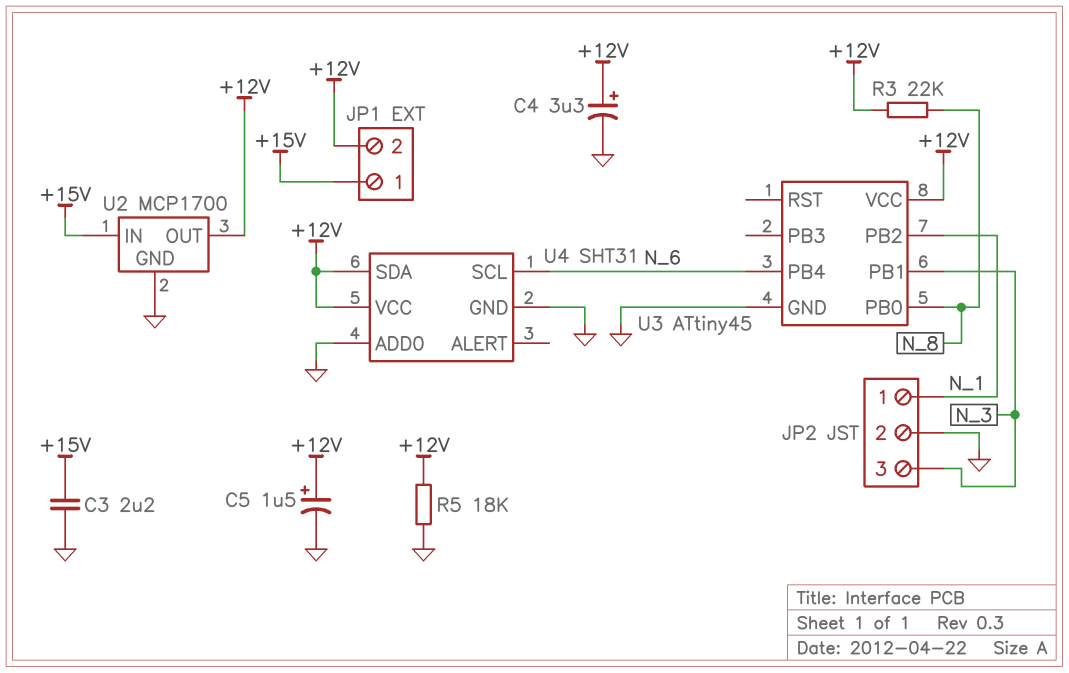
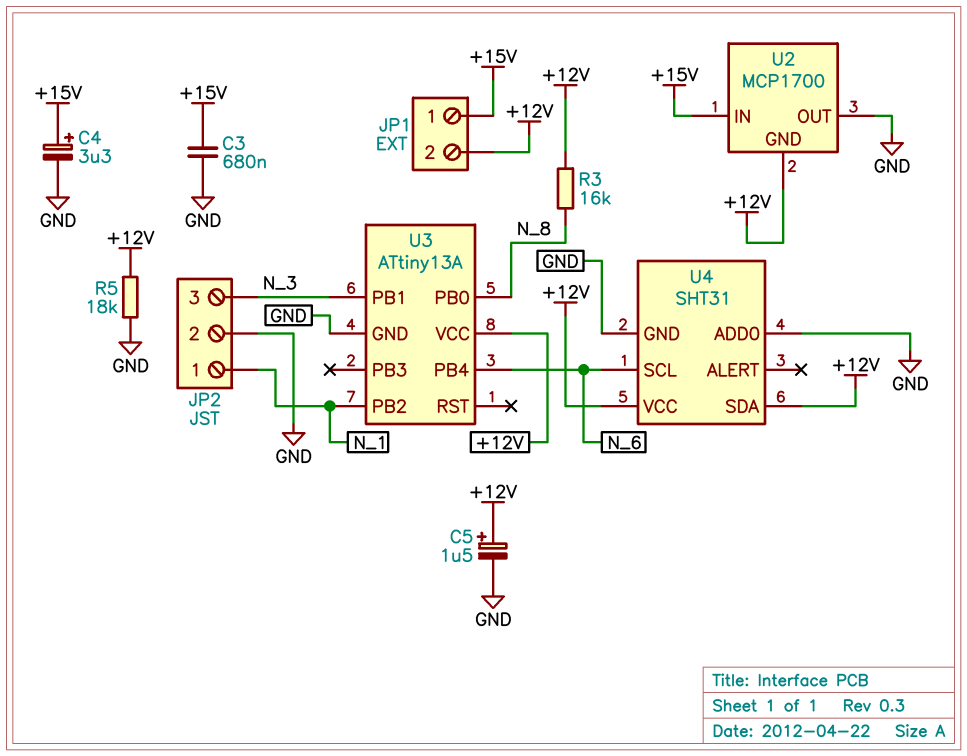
C3: 2.2uF (+15V, GND) -> 680nF (+15V, GND)
C4: 3.3uF (plus +12V, minus GND) -> 3.3uF (plus +15V, minus GND)
R3: 22k (+12V, N_8) -> 16k (+12V, N_8)
U2 pin GND: GND -> +12V
U2 pin OUT: +12V -> GND
U3: ATtiny45 -> ATtiny13A

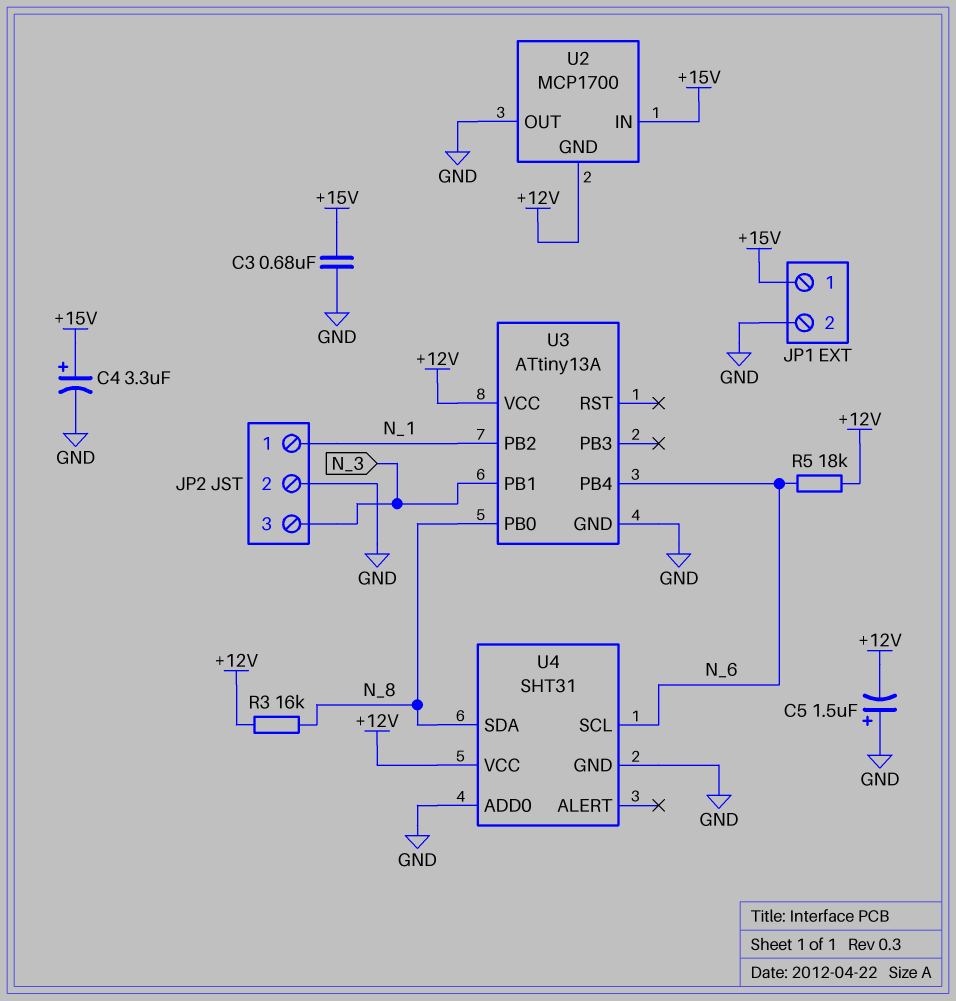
C5: 1.5uF (plus +12V, minus GND) -> 1.5uF (plus GND, minus +12V)
JP1 pin 2: +12V -> GND
R5: 18k (+12V, GND) -> 18k (+12V, N_6)
U4 pin SDA: +12V -> N_8

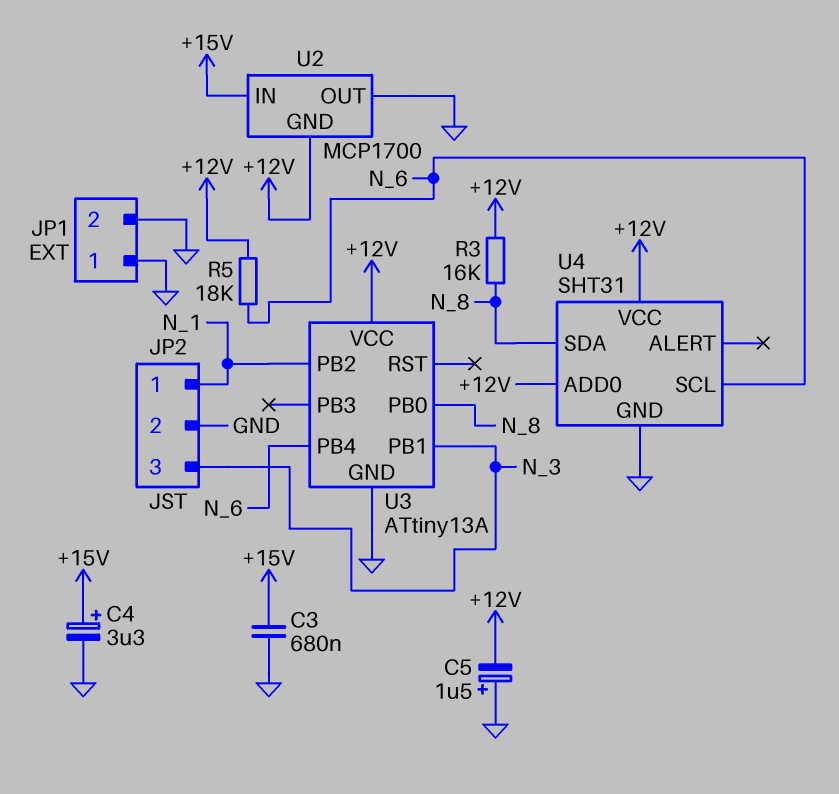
JP1 pin 1: +15V -> GND
U4 pin ADD0: GND -> +12V

